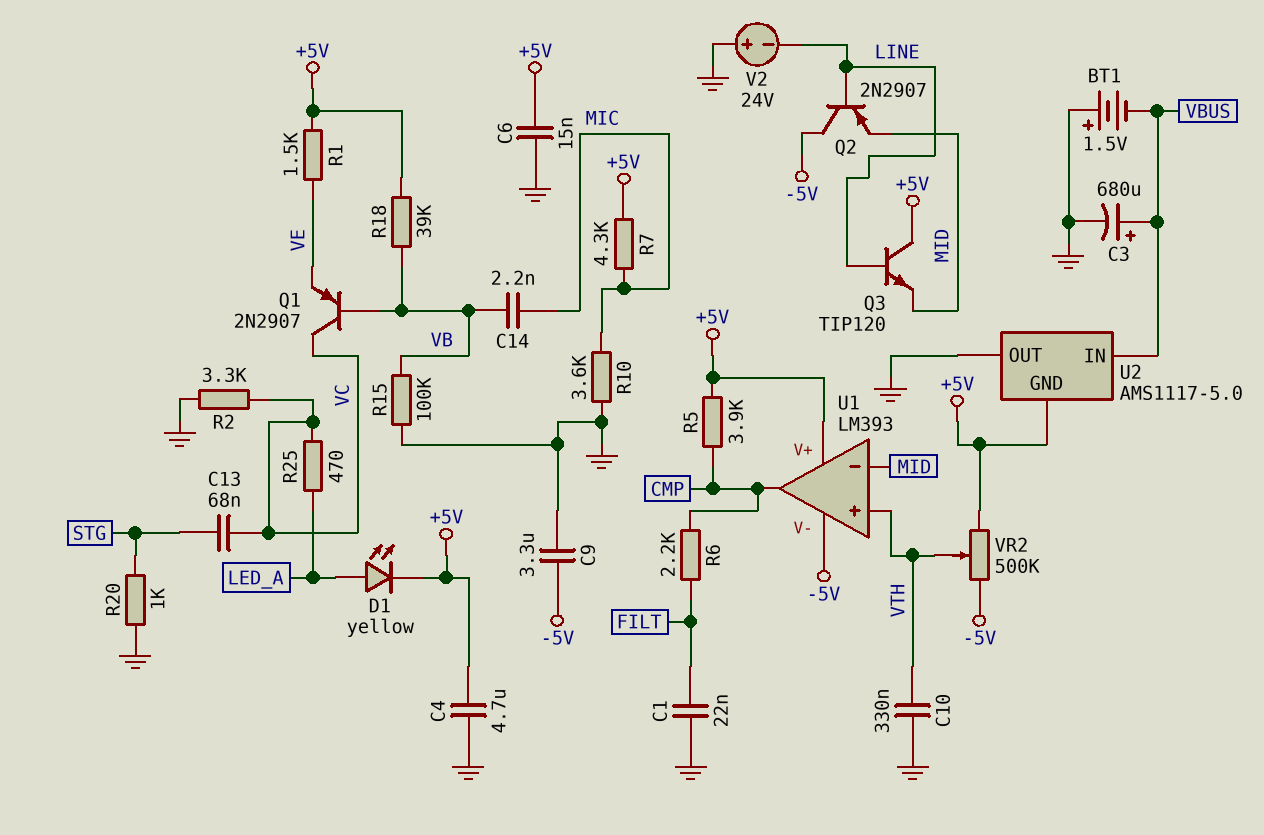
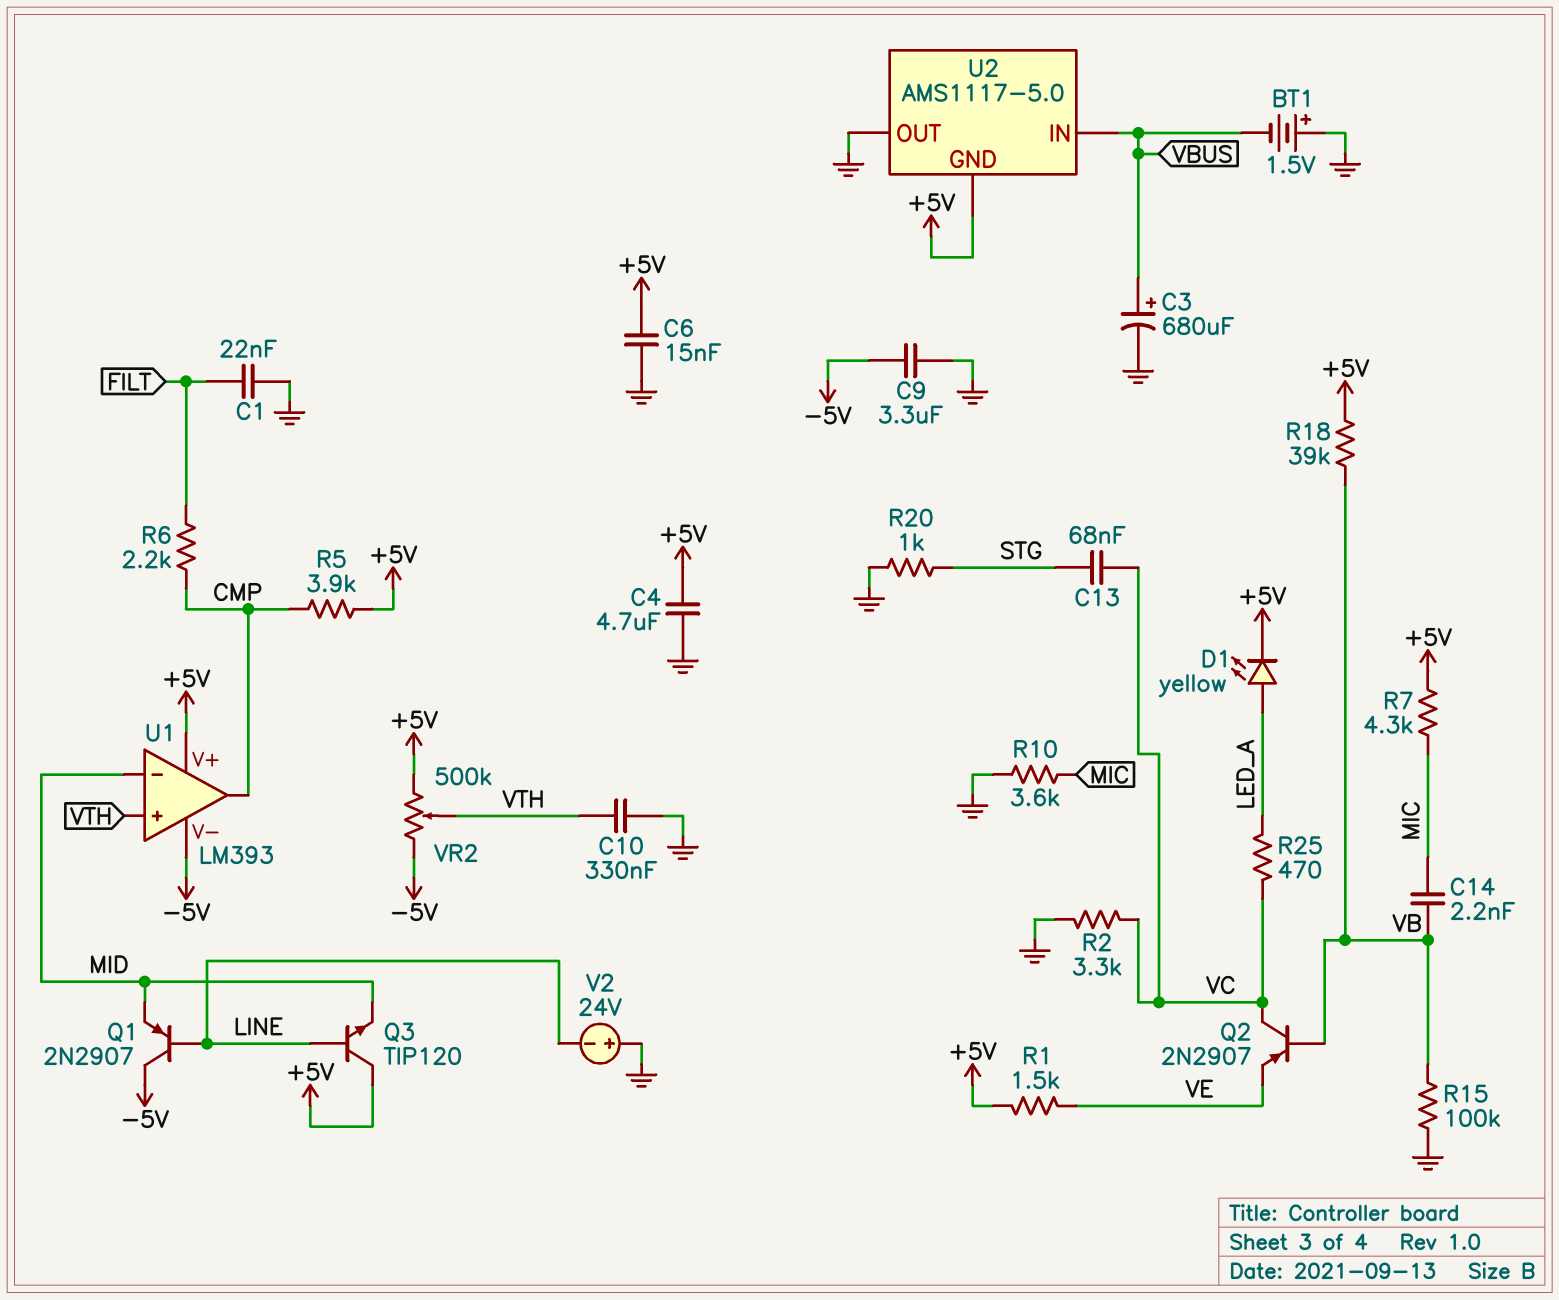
Q1: PNP 2N2907 (B VB, C VC, E VE) -> PNP 2N2907 (B LINE, C -5V, E MID)
Q2: PNP 2N2907 (B LINE, C -5V, E MID) -> PNP 2N2907 (B VB, C VC, E VE)

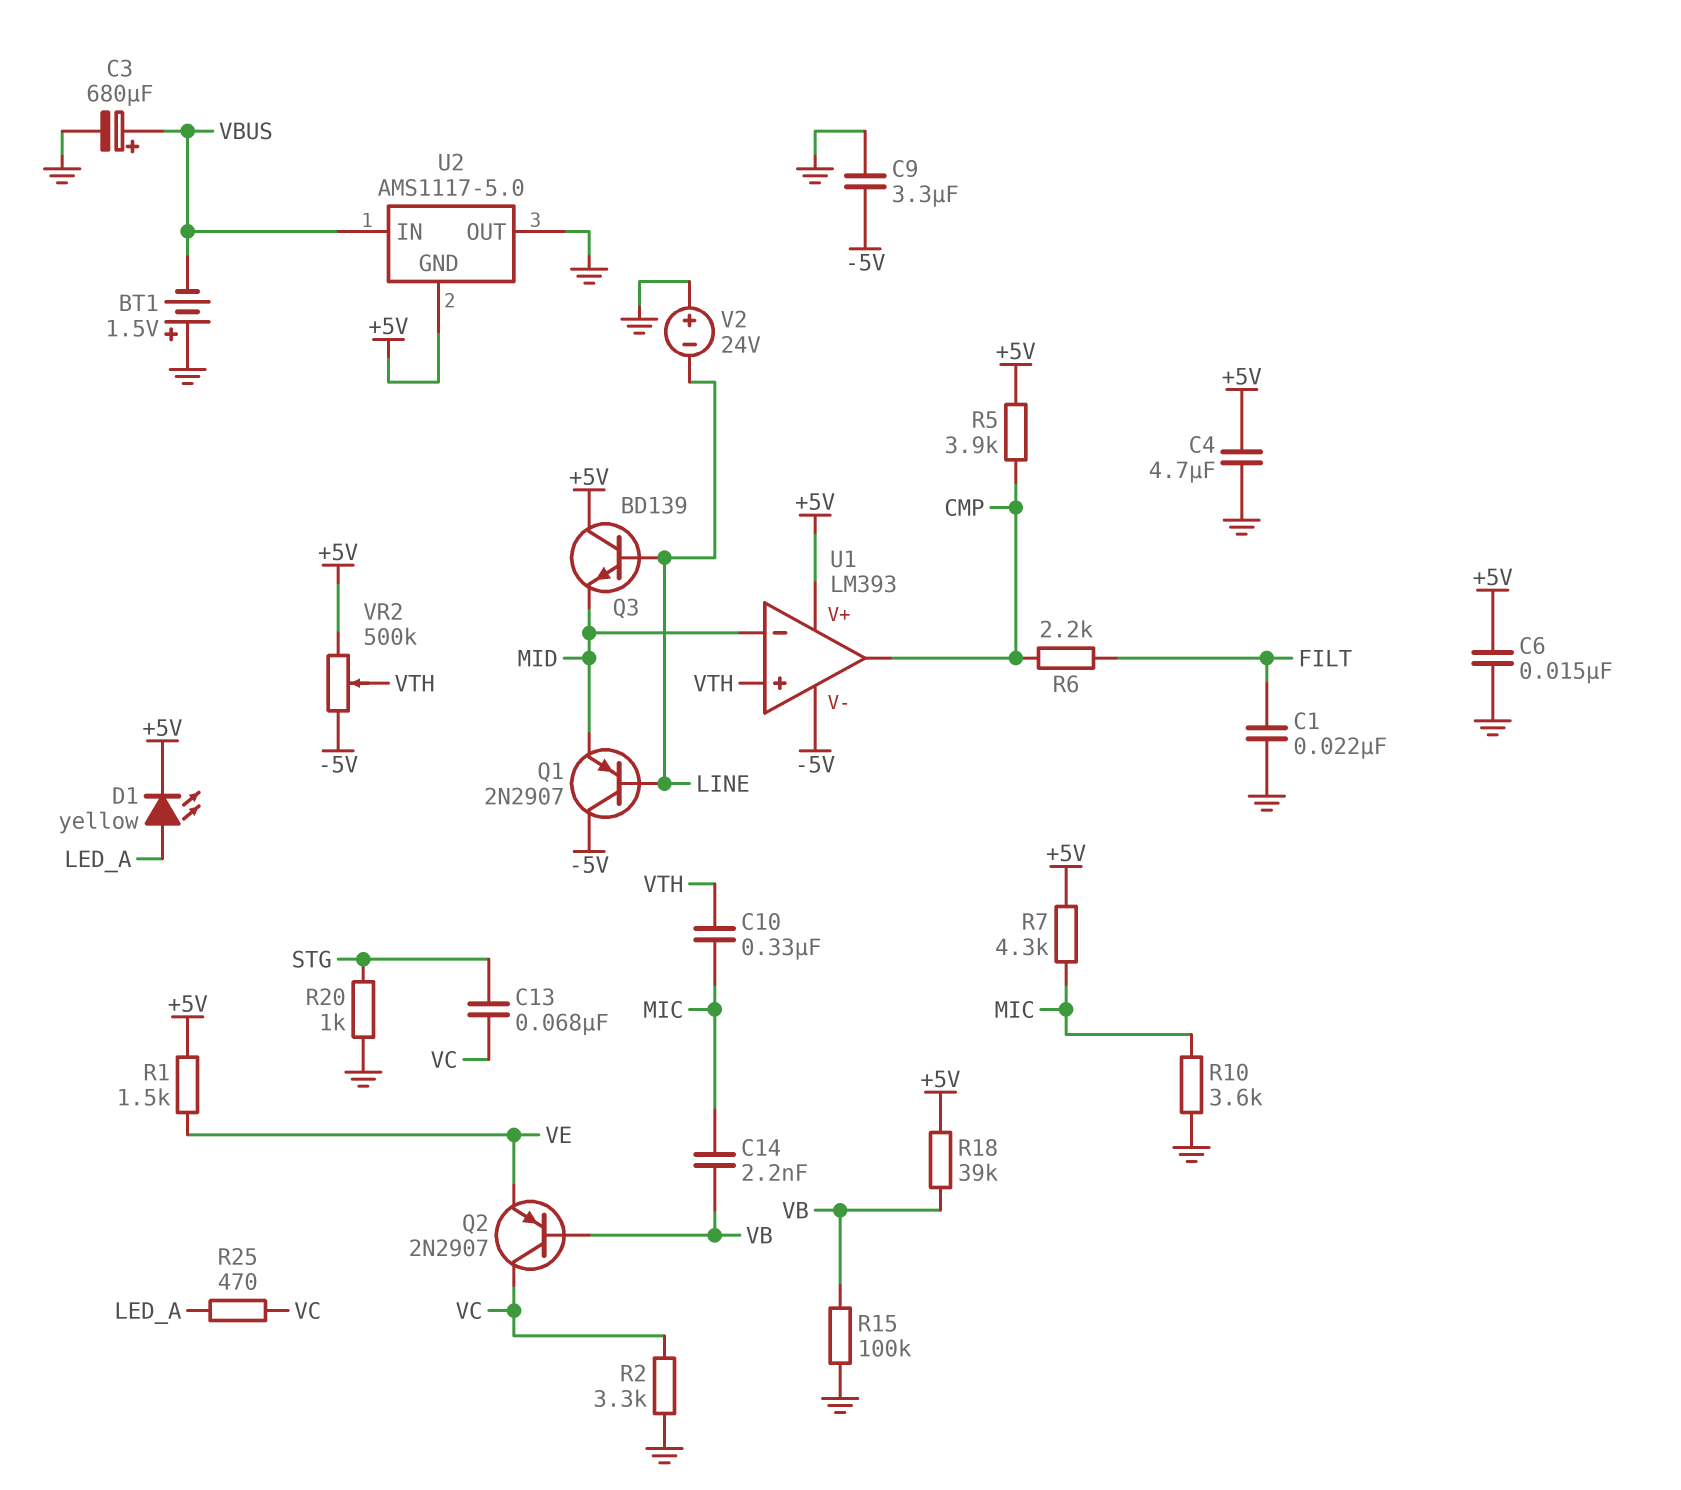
C10: 330nF (GND, VTH) -> 330nF (MIC, VTH)
Q3: NPN TIP120 (B LINE, C +5V, E MID) -> NPN BD139 (B LINE, C +5V, E MID)

